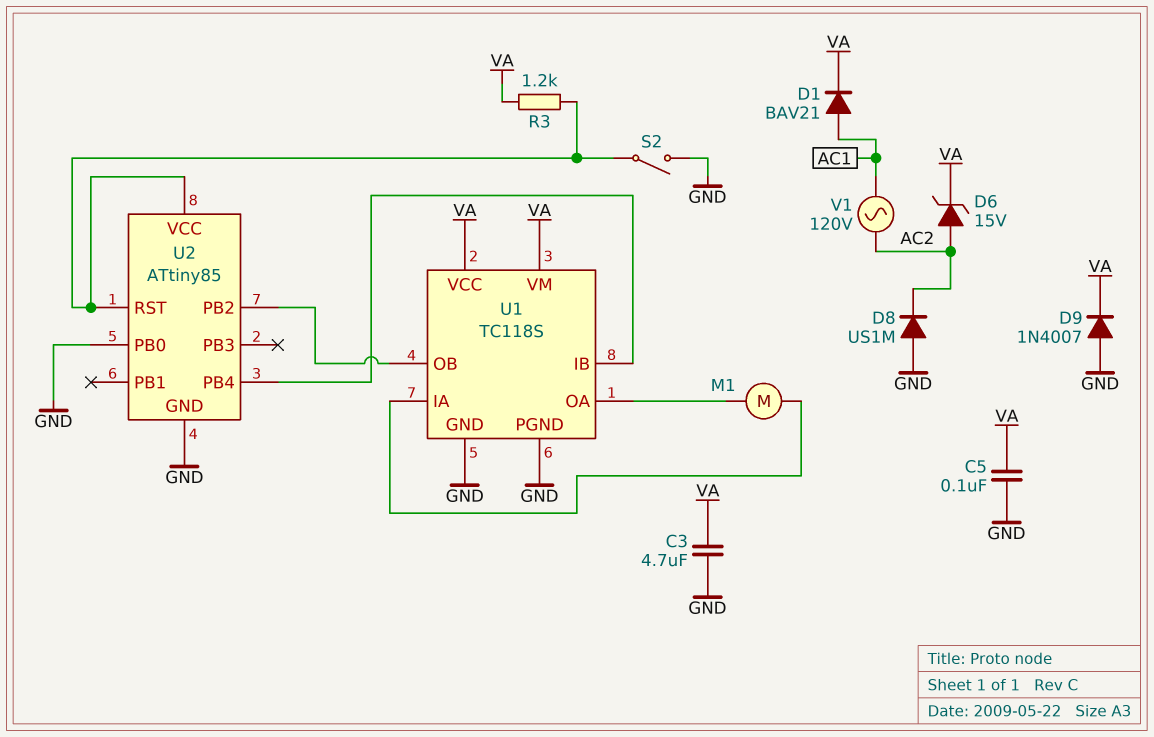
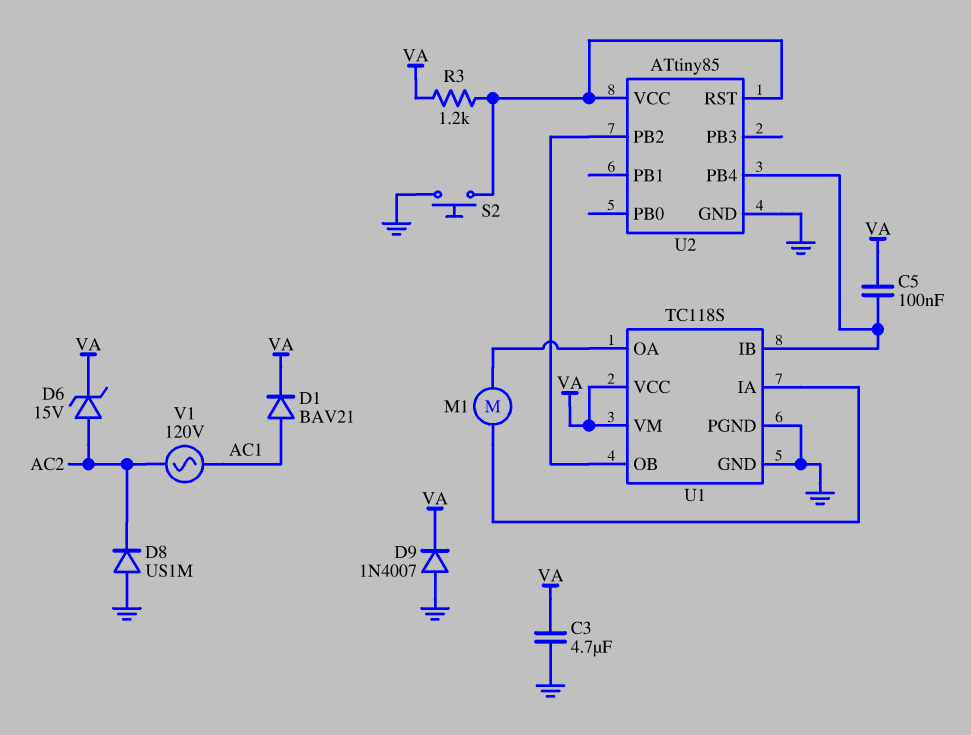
C5: 100nF (GND, VA) -> 100nF (U1/IB, VA)
S2: switch (GND, U2/RST) -> button (GND, U2/RST)
U2 pin PB0: GND -> none

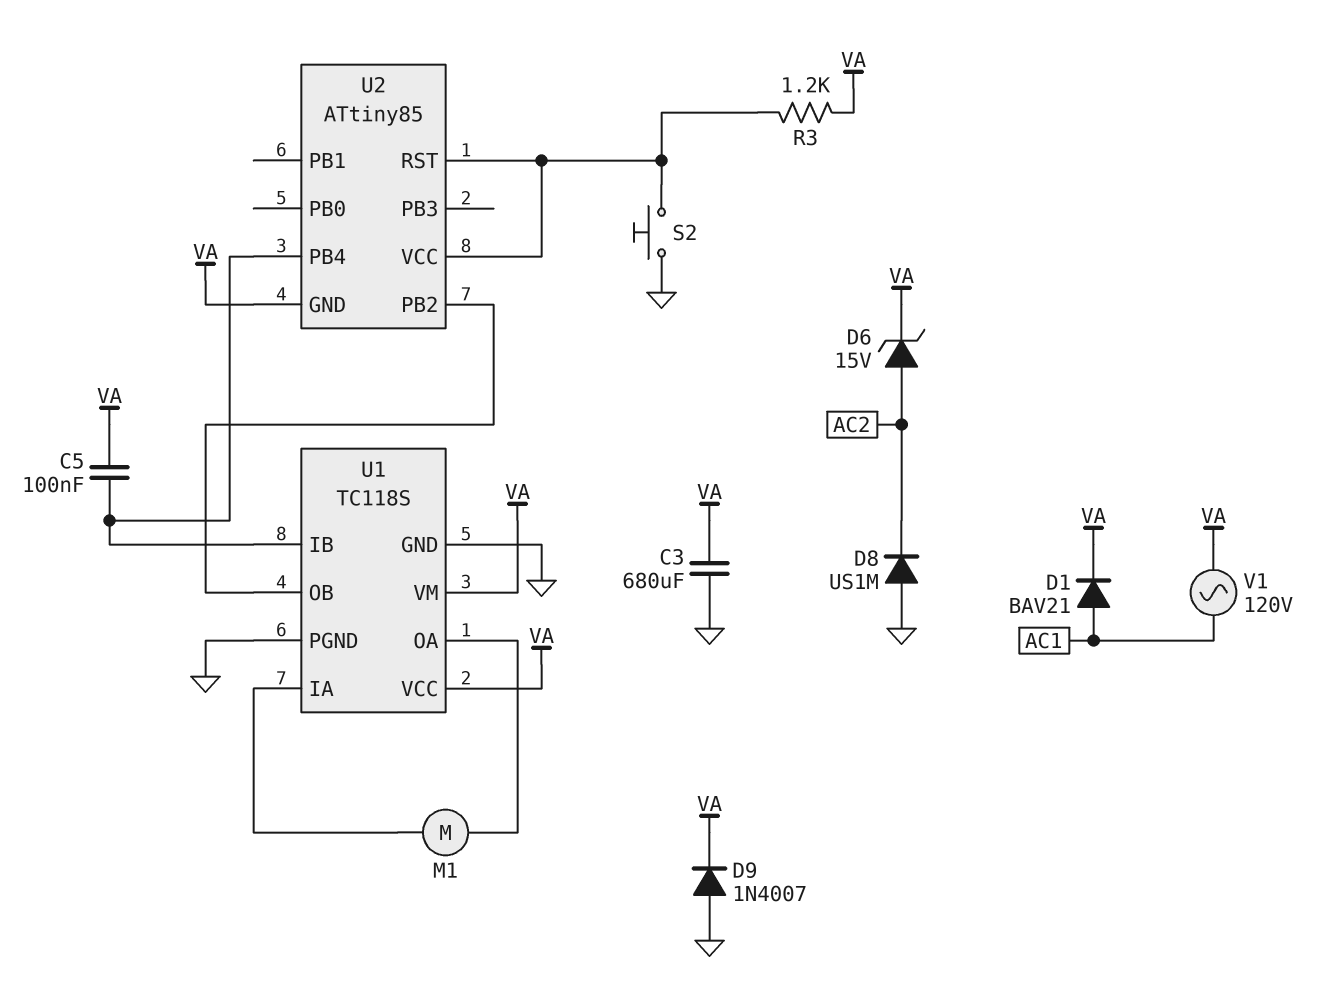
C3: 4.7uF (GND, VA) -> 680uF (GND, VA)
U2 pin GND: GND -> VA
V1: AC 120V (AC1, AC2) -> AC 120V (AC1, VA)

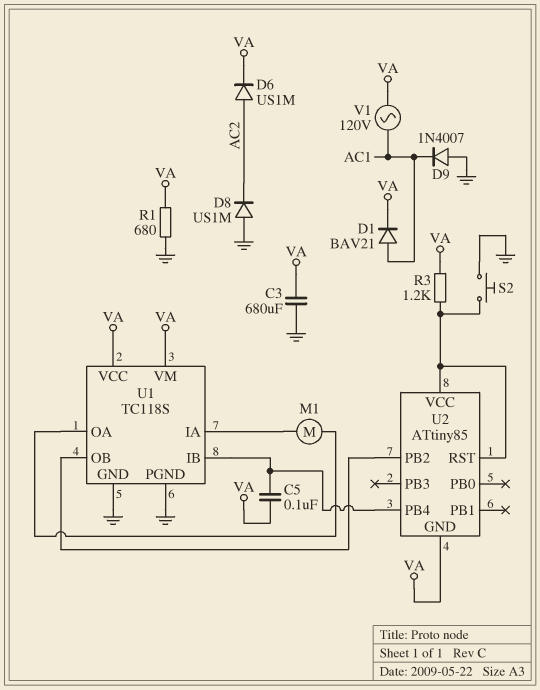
D6: zener 15V (A AC2, K VA) -> diode US1M (A AC2, K VA)
D9: diode 1N4007 (A GND, K VA) -> diode 1N4007 (A GND, K AC1)
R1: none -> 680 (GND, VA)

